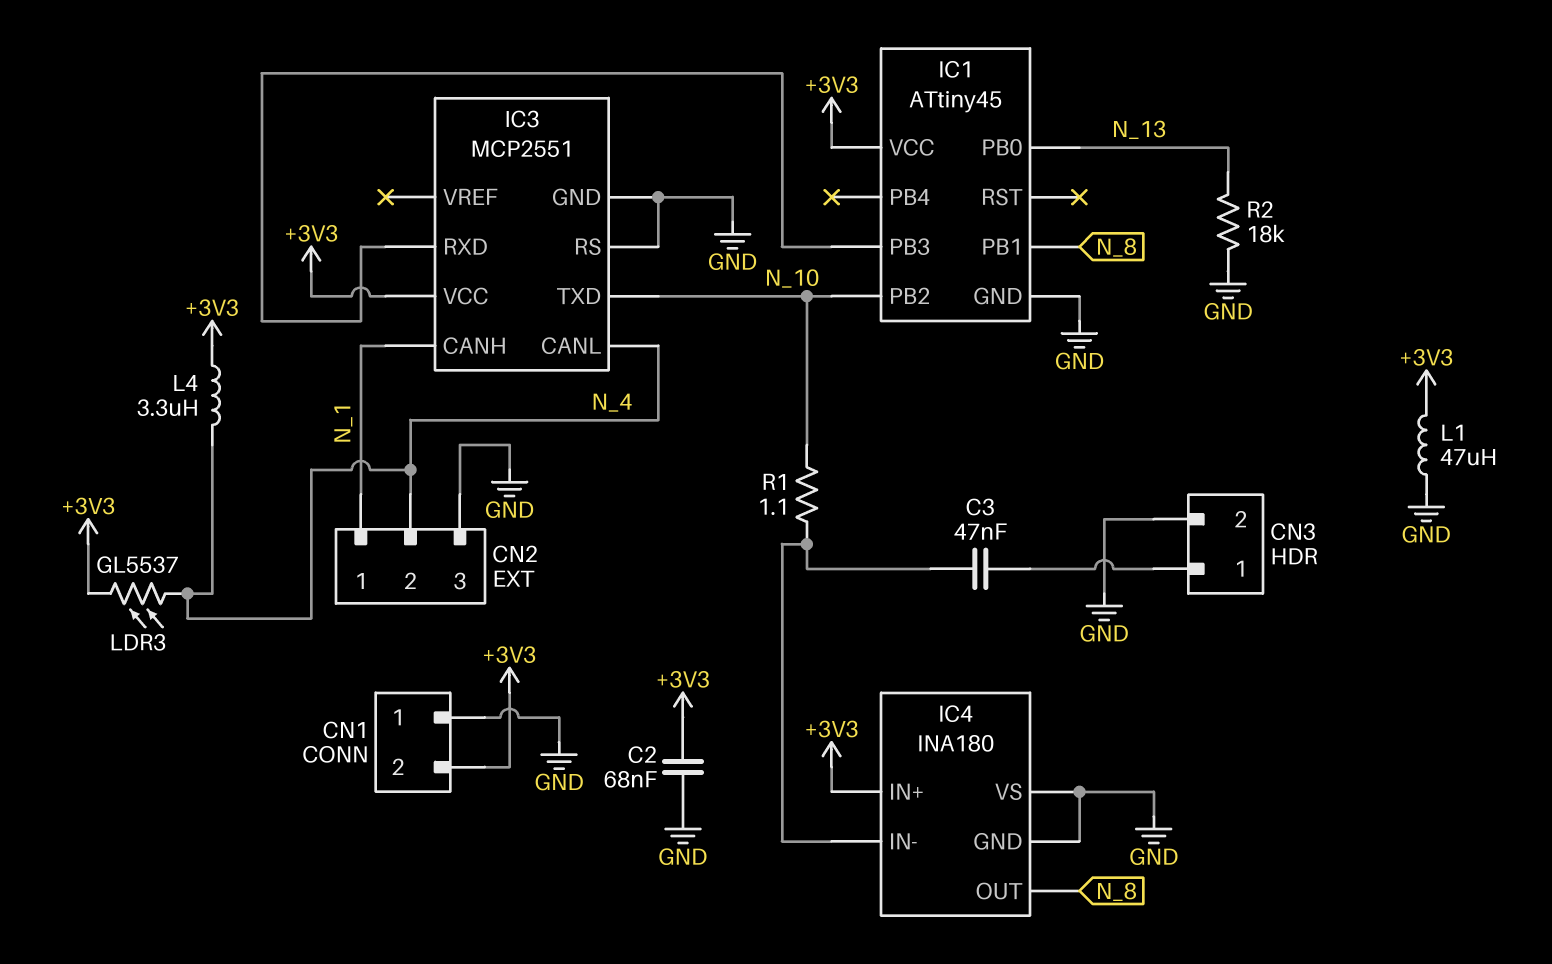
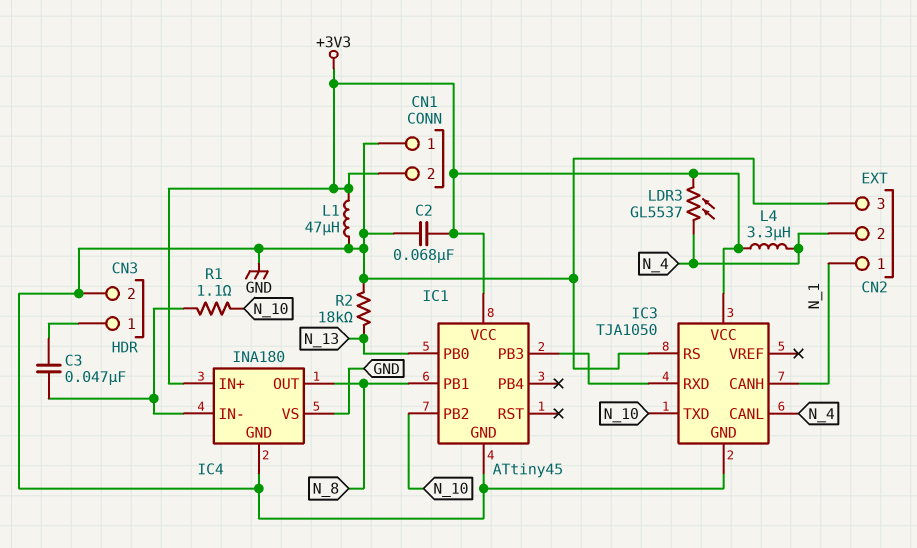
IC3: MCP2551 -> TJA1050

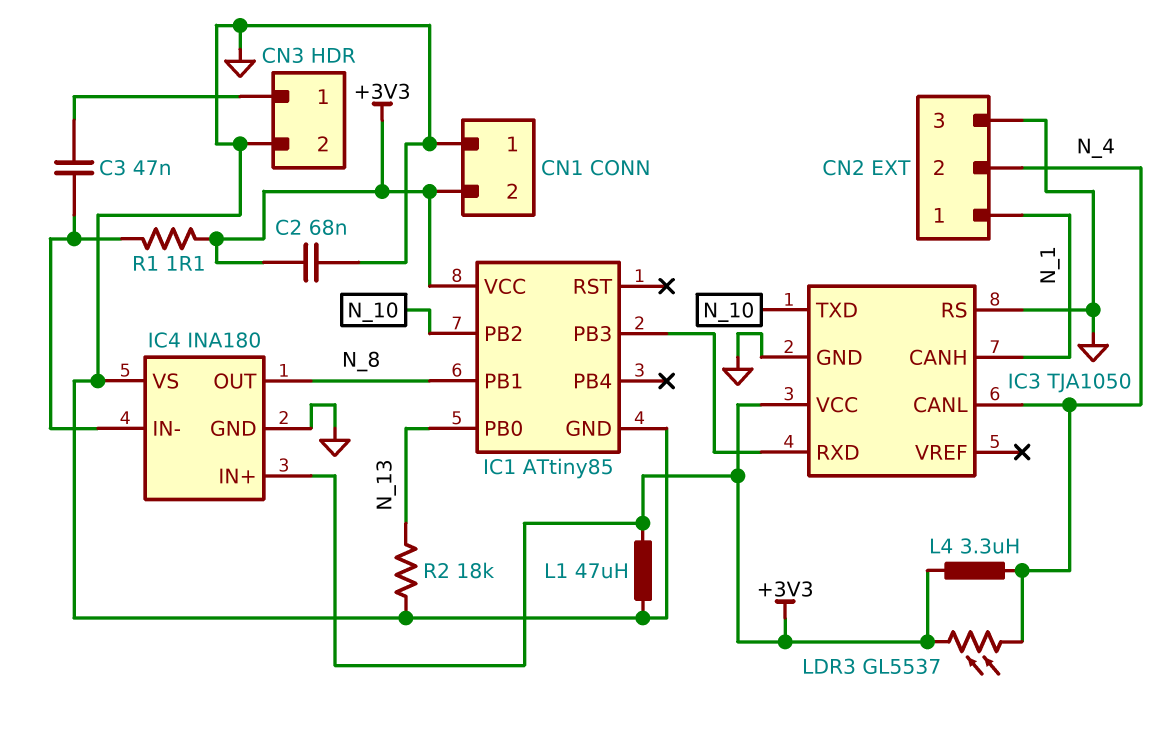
IC1: ATtiny45 -> ATtiny85
R1: 1.1 (IC4/IN-, N_10) -> 1.1 (+3V3, IC4/IN-)

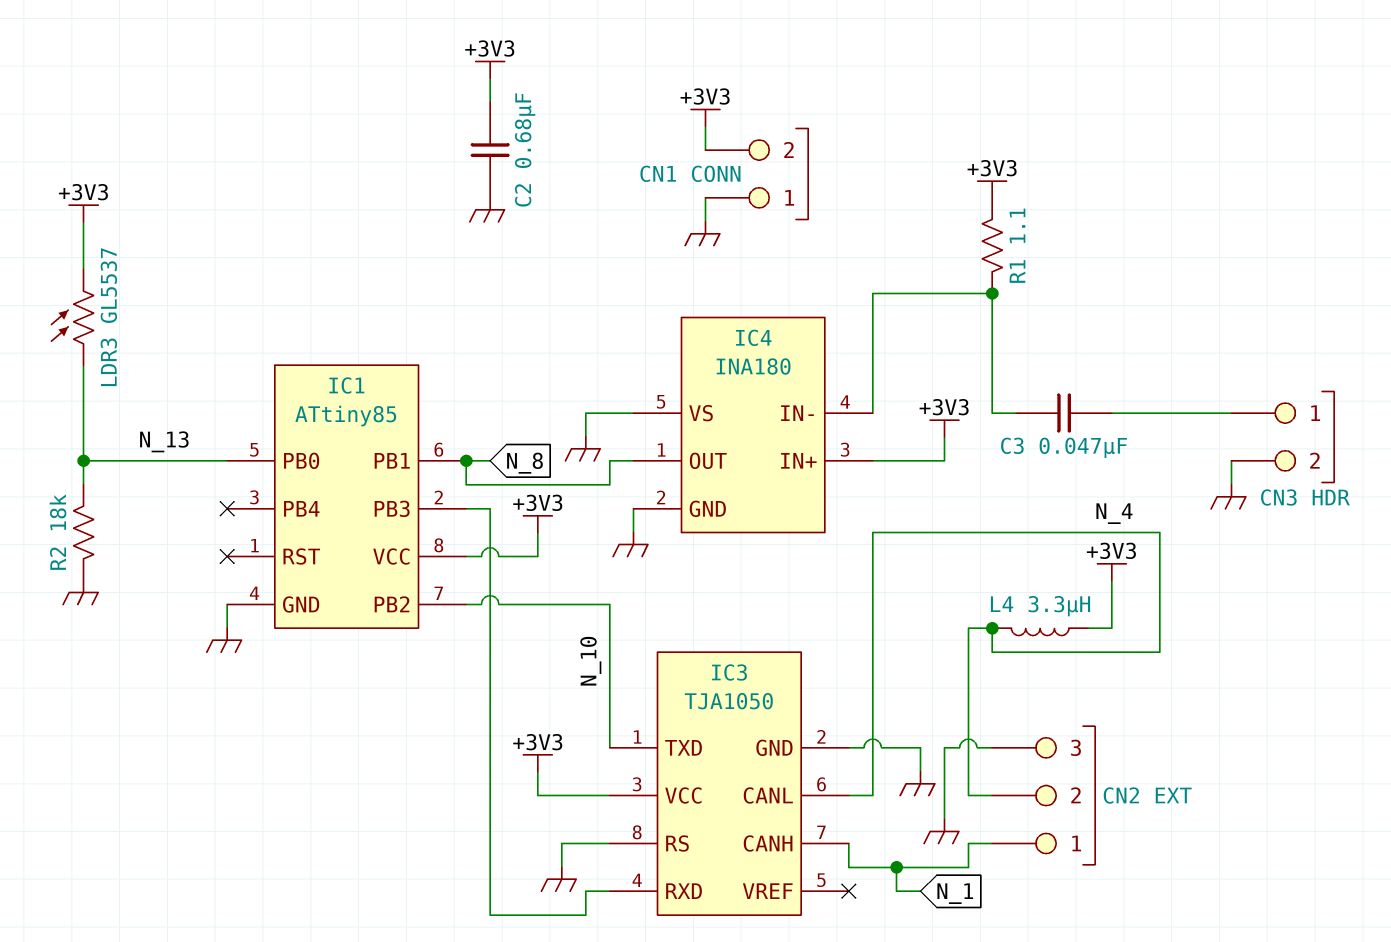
C2: 68nF (+3V3, GND) -> 680nF (+3V3, GND)
L1: 47uH (+3V3, GND) -> none
LDR3: GL5537 (+3V3, N_4) -> GL5537 (+3V3, N_13)

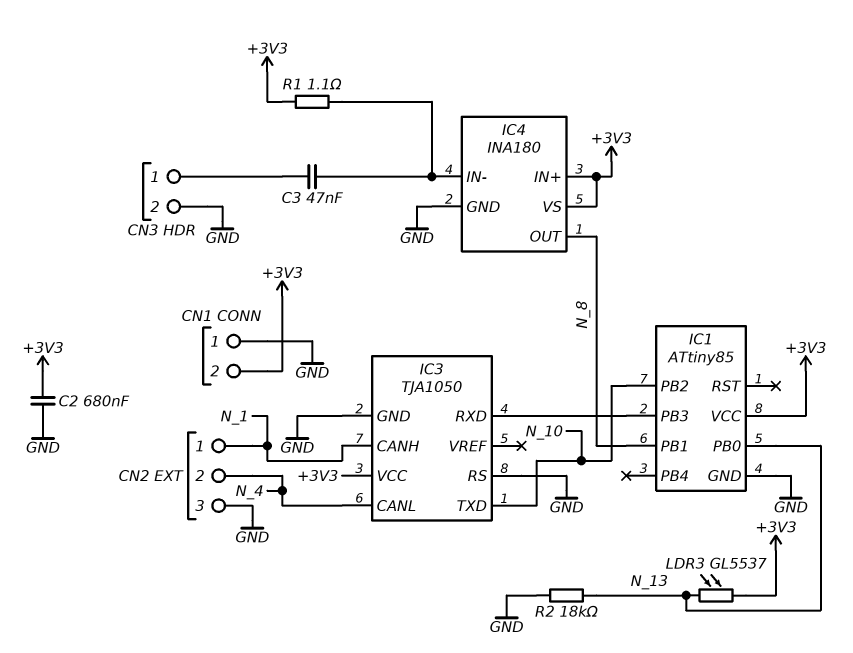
IC4 pin VS: GND -> +3V3
L4: 3.3uH (+3V3, N_4) -> none

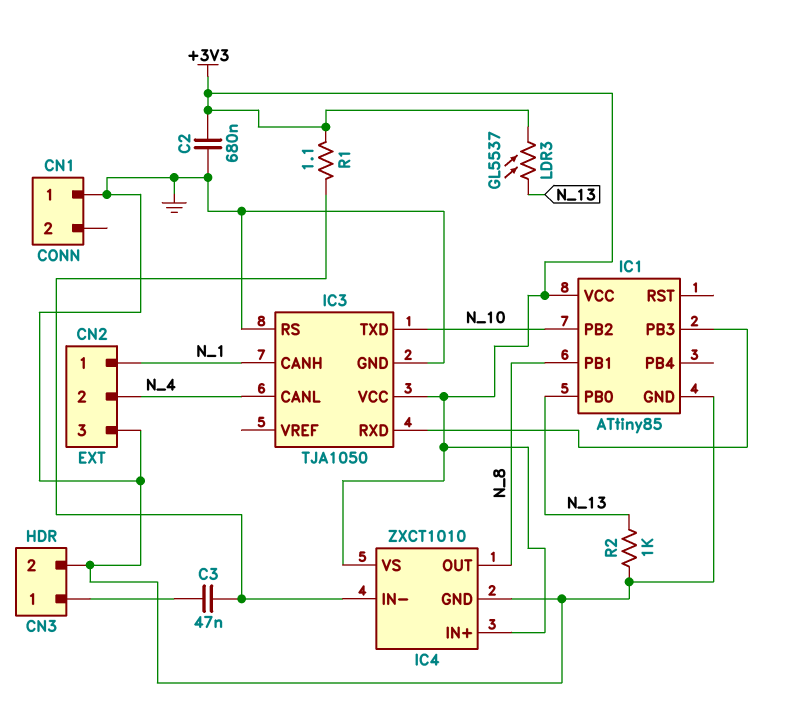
CN1 pin 2: +3V3 -> none
IC4: INA180 -> ZXCT1010
R2: 18k (GND, N_13) -> 1k (GND, N_13)

